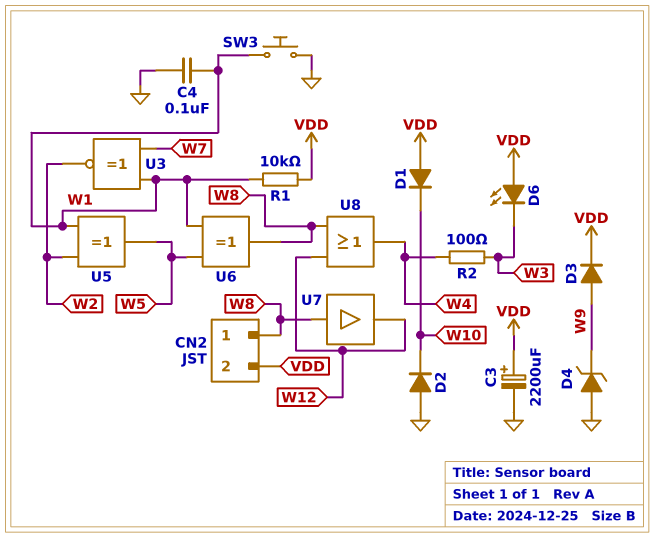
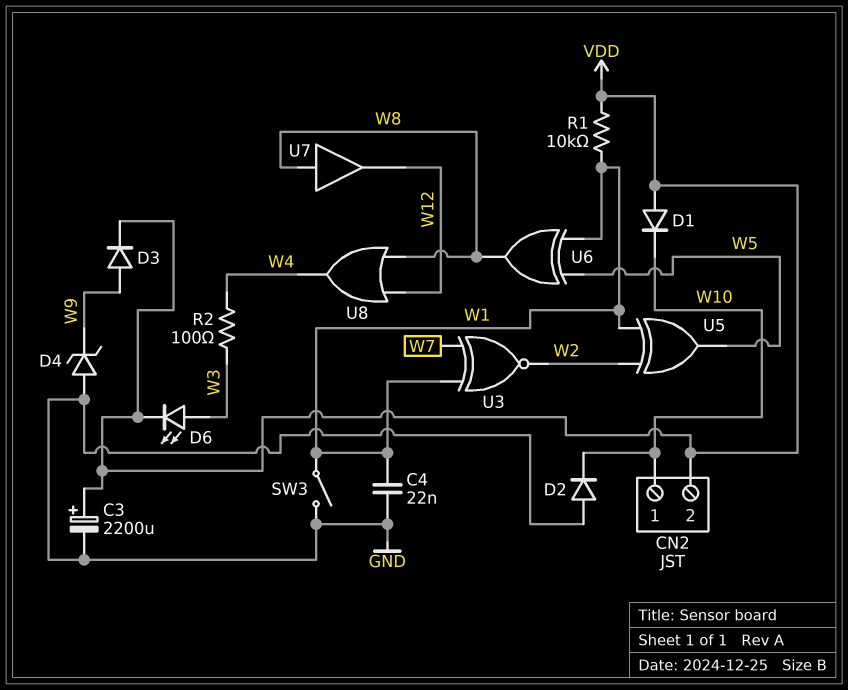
C4: 100nF (GND, W1) -> 22nF (GND, W1)
CN2 pin 1: W8 -> W10
D6: LED (A VDD, K W3) -> LED (A W3, K VDD)
SW3: button (GND, W1) -> switch (GND, W1)

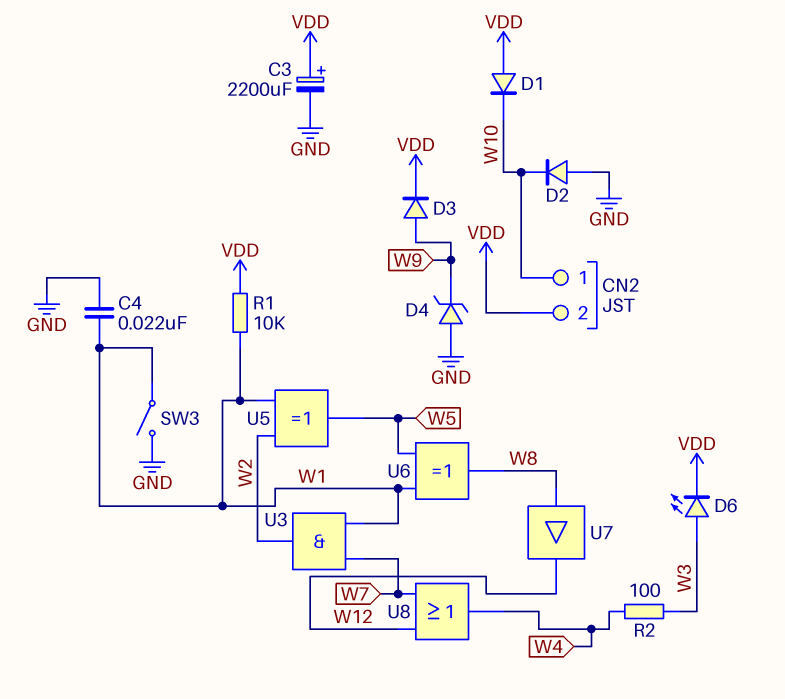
U3: XNOR (in W1, in W7, out W2) -> AND (in W1, in W7, out W2)
U8: OR (in W8, in W12, out W4) -> OR (in W7, in W12, out W4)

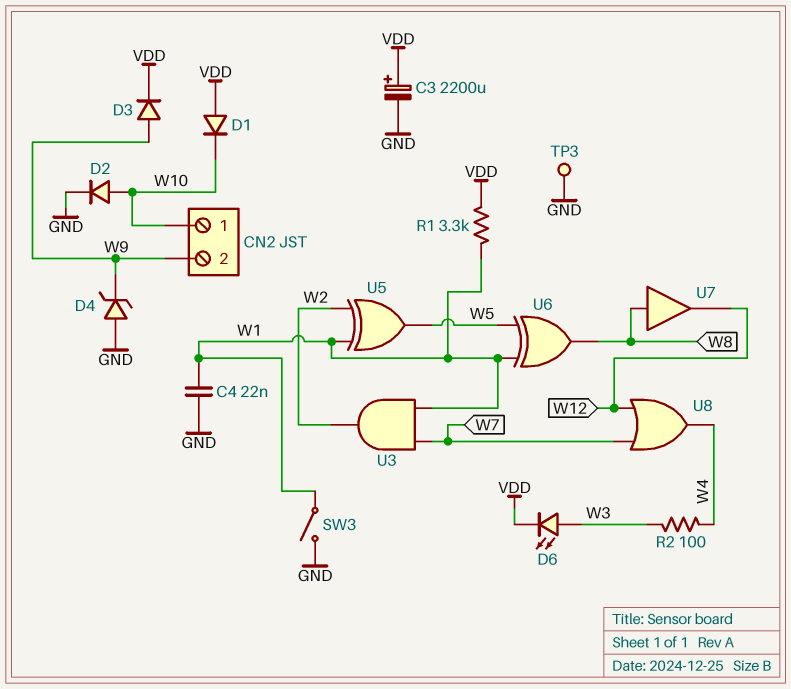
CN2 pin 2: VDD -> W9
D2: diode (A GND, K W10) -> diode (A W10, K GND)
R1: 10k (VDD, W1) -> 3.3k (VDD, W1)
TP3: none -> test point (GND)

